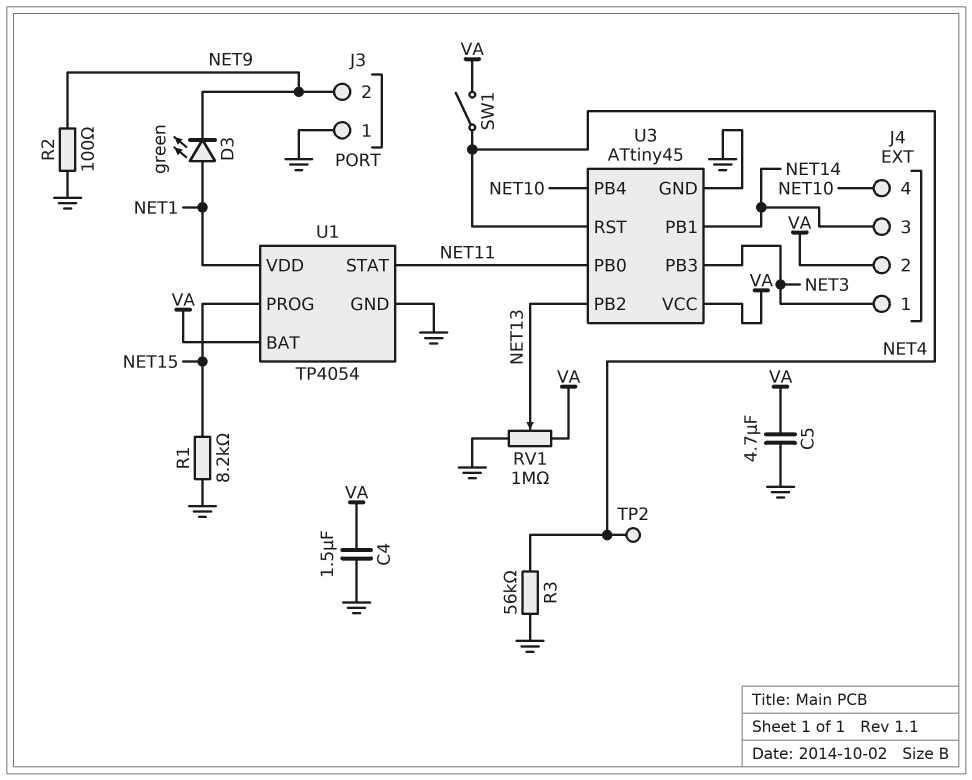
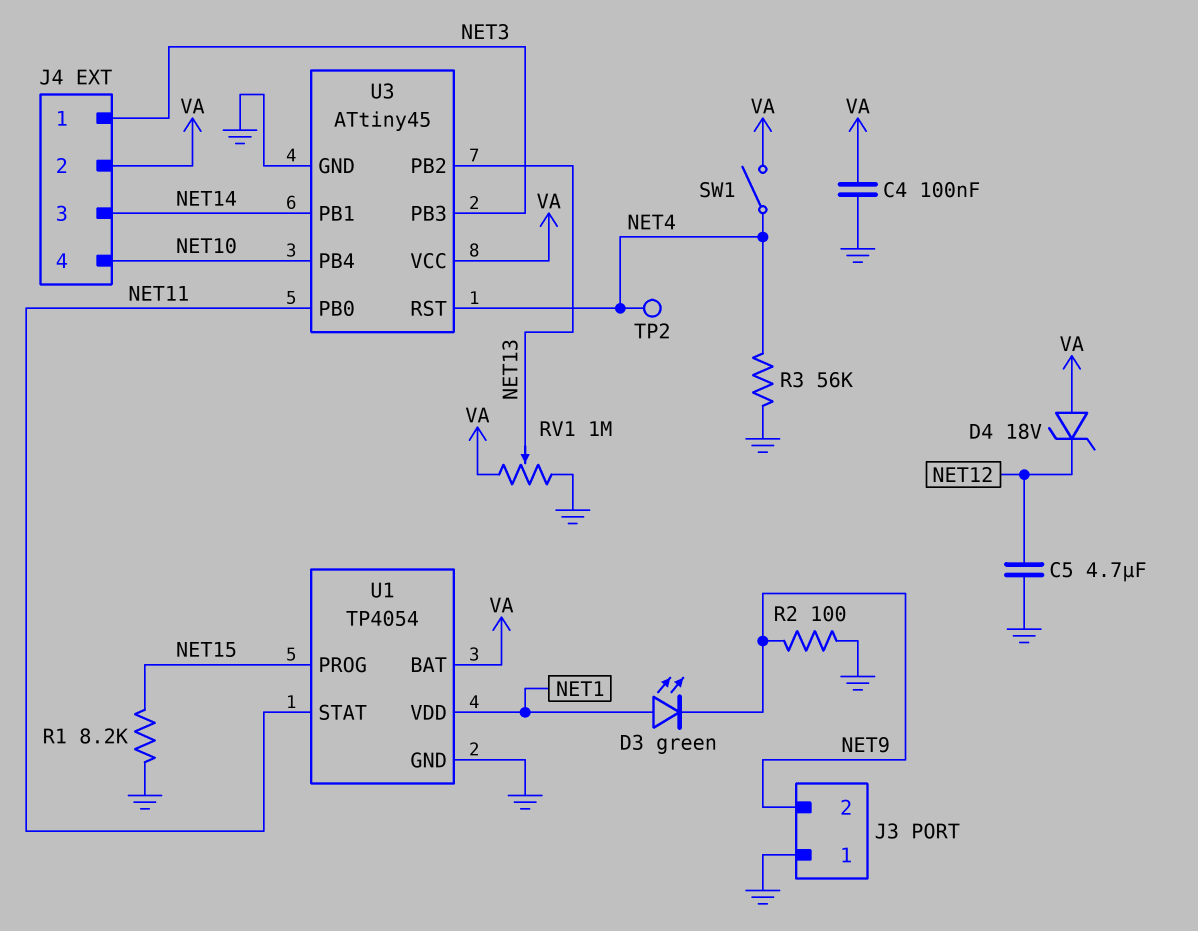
C4: 1.5uF (GND, VA) -> 100nF (GND, VA)
C5: 4.7uF (GND, VA) -> 4.7uF (GND, NET12)
D4: none -> zener 18V (A VA, K NET12)

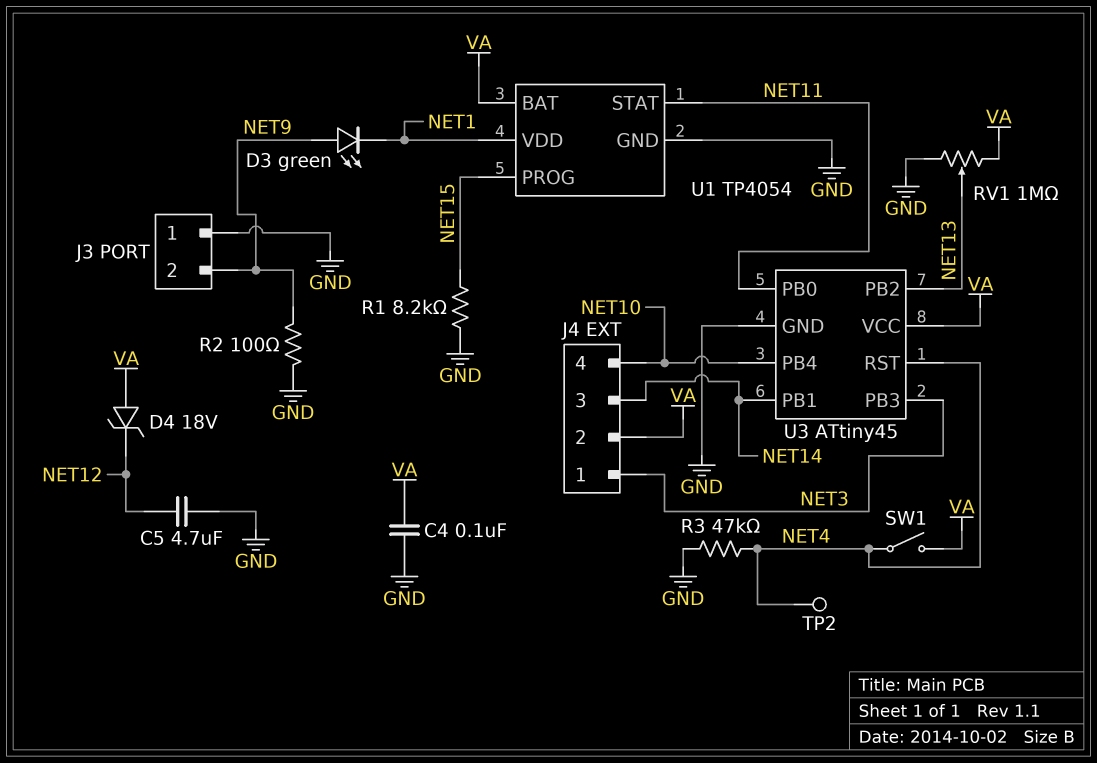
D3: LED green (A NET1, K NET9) -> LED green (A NET9, K NET1)
R3: 56k (GND, NET4) -> 47k (GND, NET4)

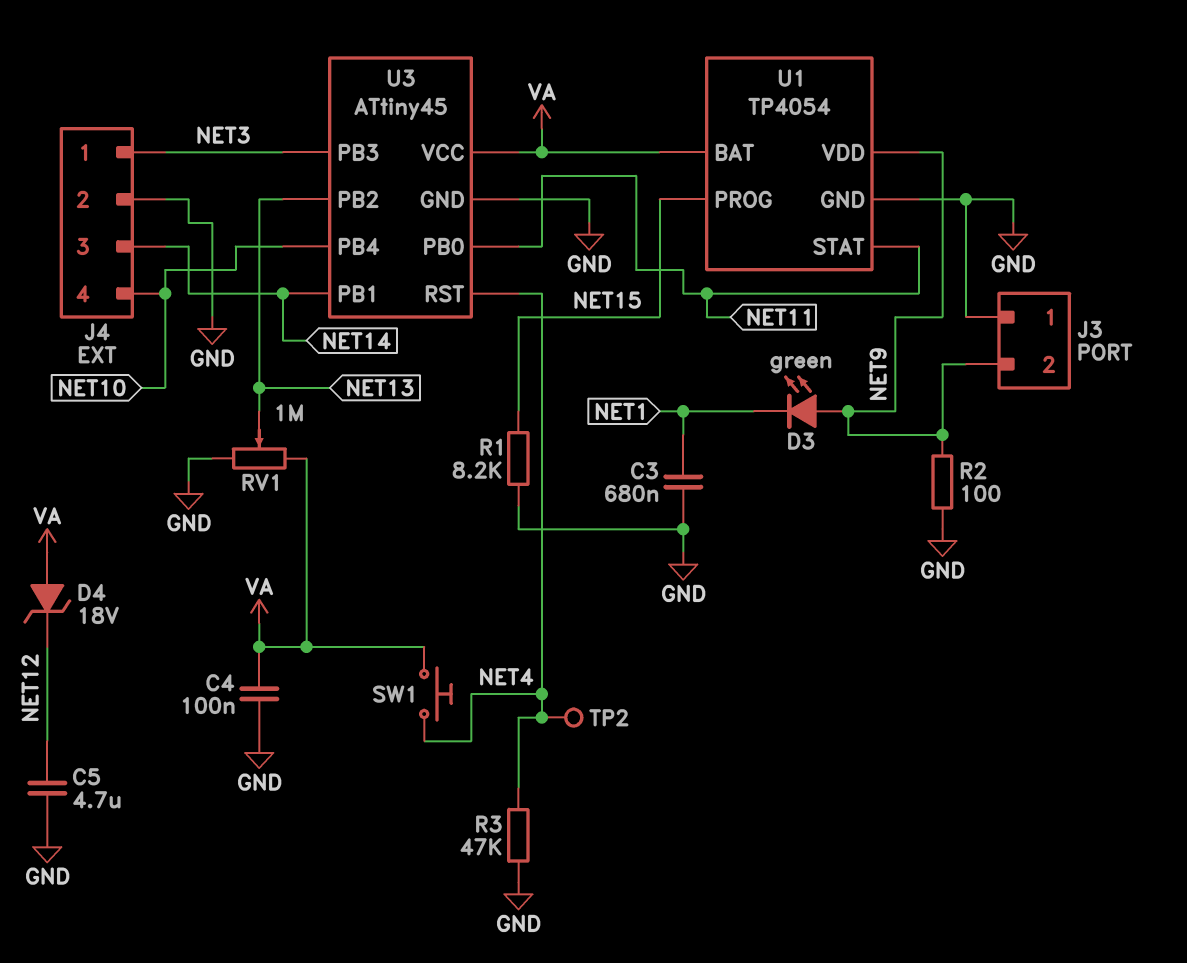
C3: none -> 680nF (GND, NET1)
J4 pin 2: VA -> GND
SW1: switch (NET4, VA) -> button (NET4, VA)
U1 pin VDD: NET1 -> NET9

